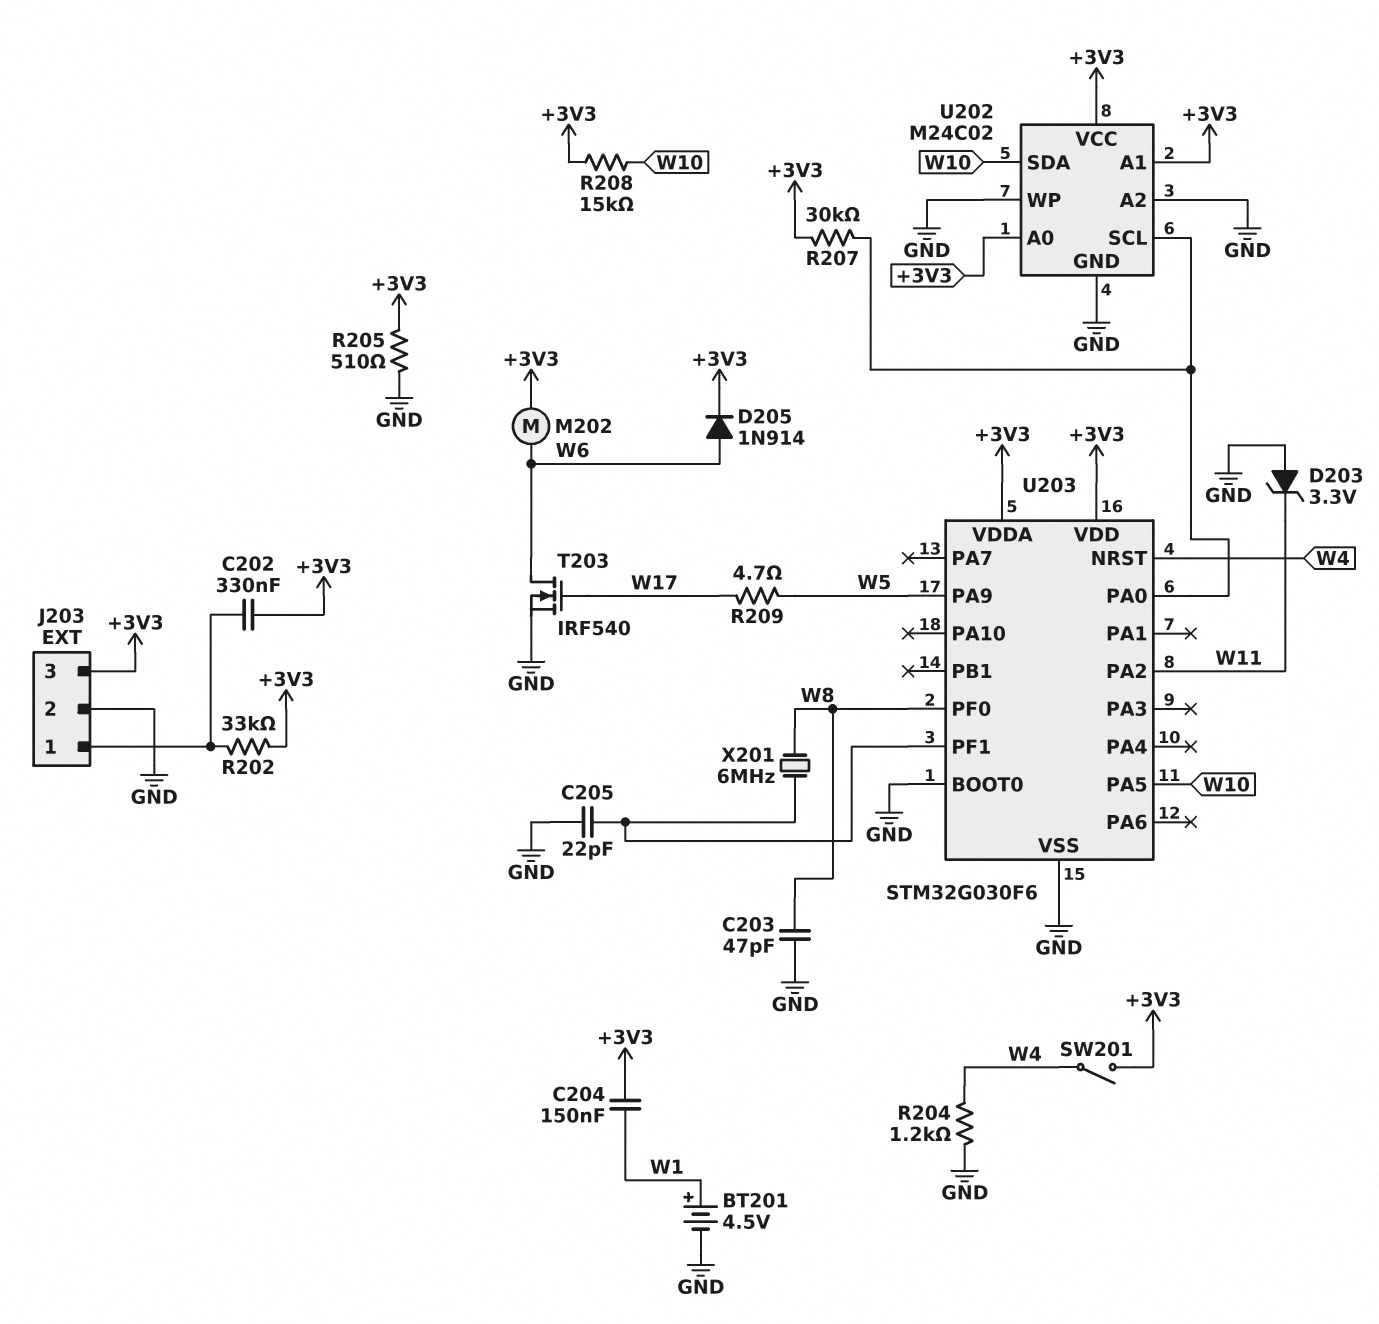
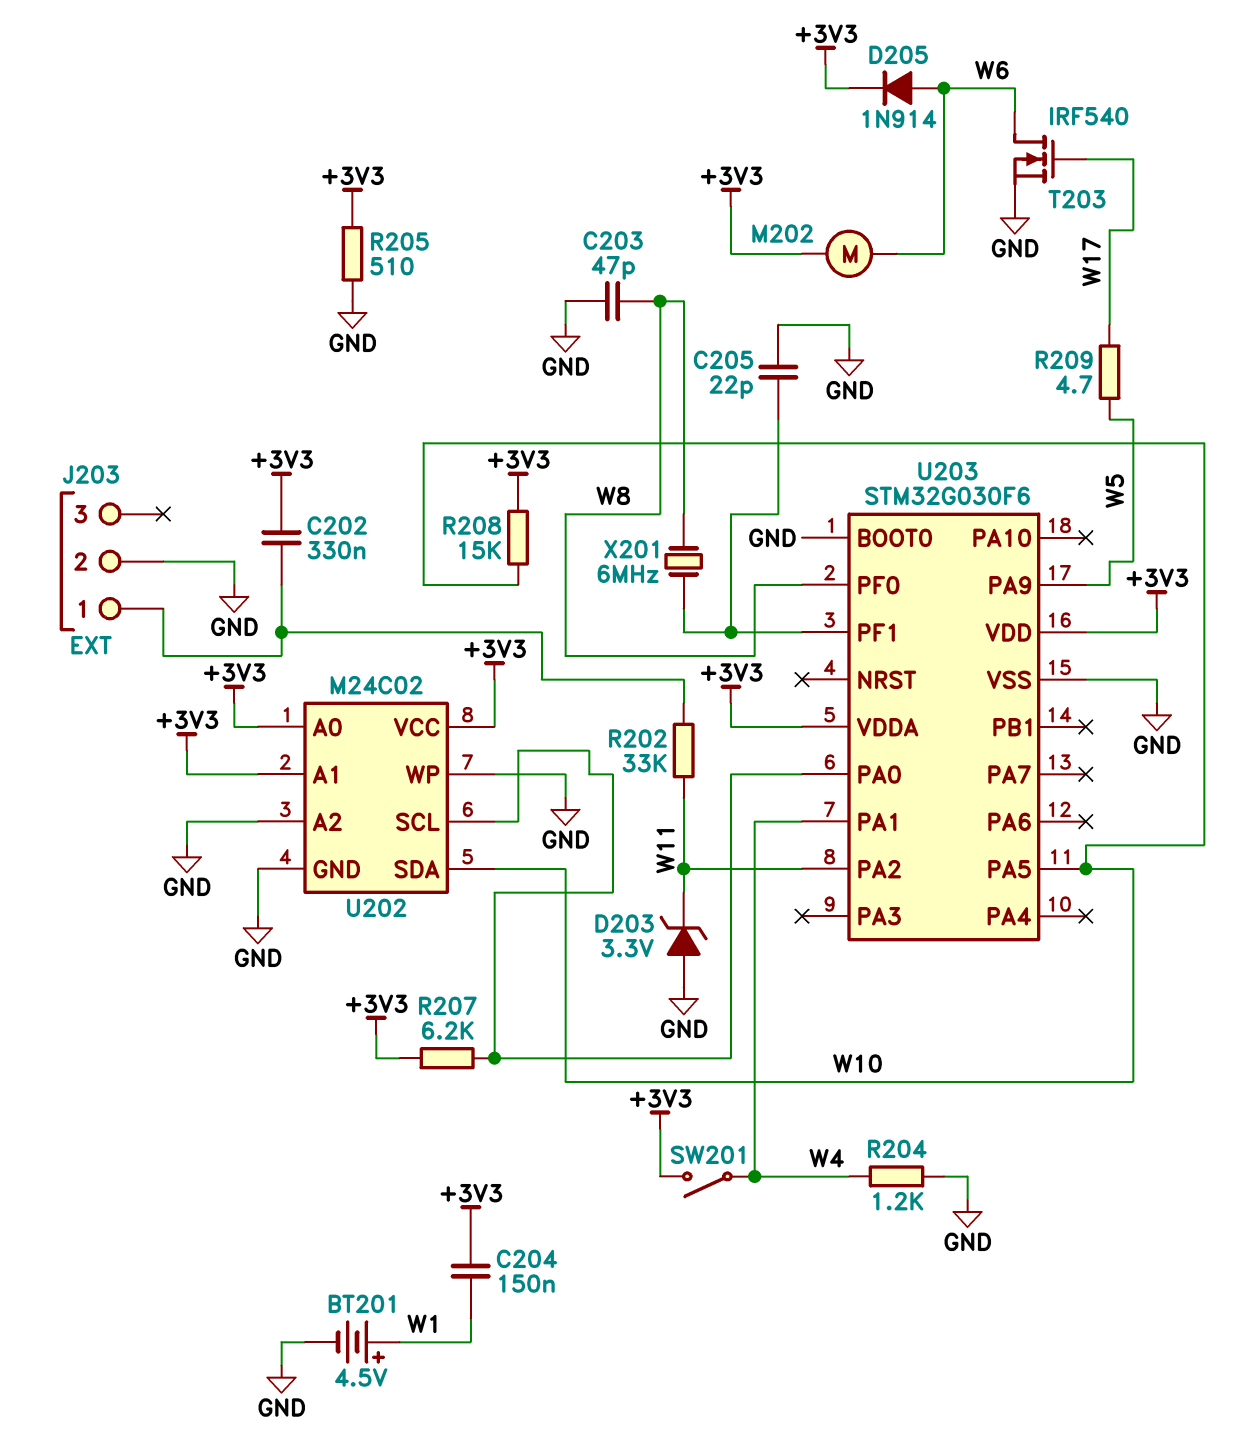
J203 pin 3: +3V3 -> none
R202: 33k (+3V3, J203/1) -> 33k (J203/1, W11)
R207: 30k (+3V3, U202/SCL) -> 6.2k (+3V3, U202/SCL)
U203 pin NRST: W4 -> none
U203 pin PA1: none -> W4

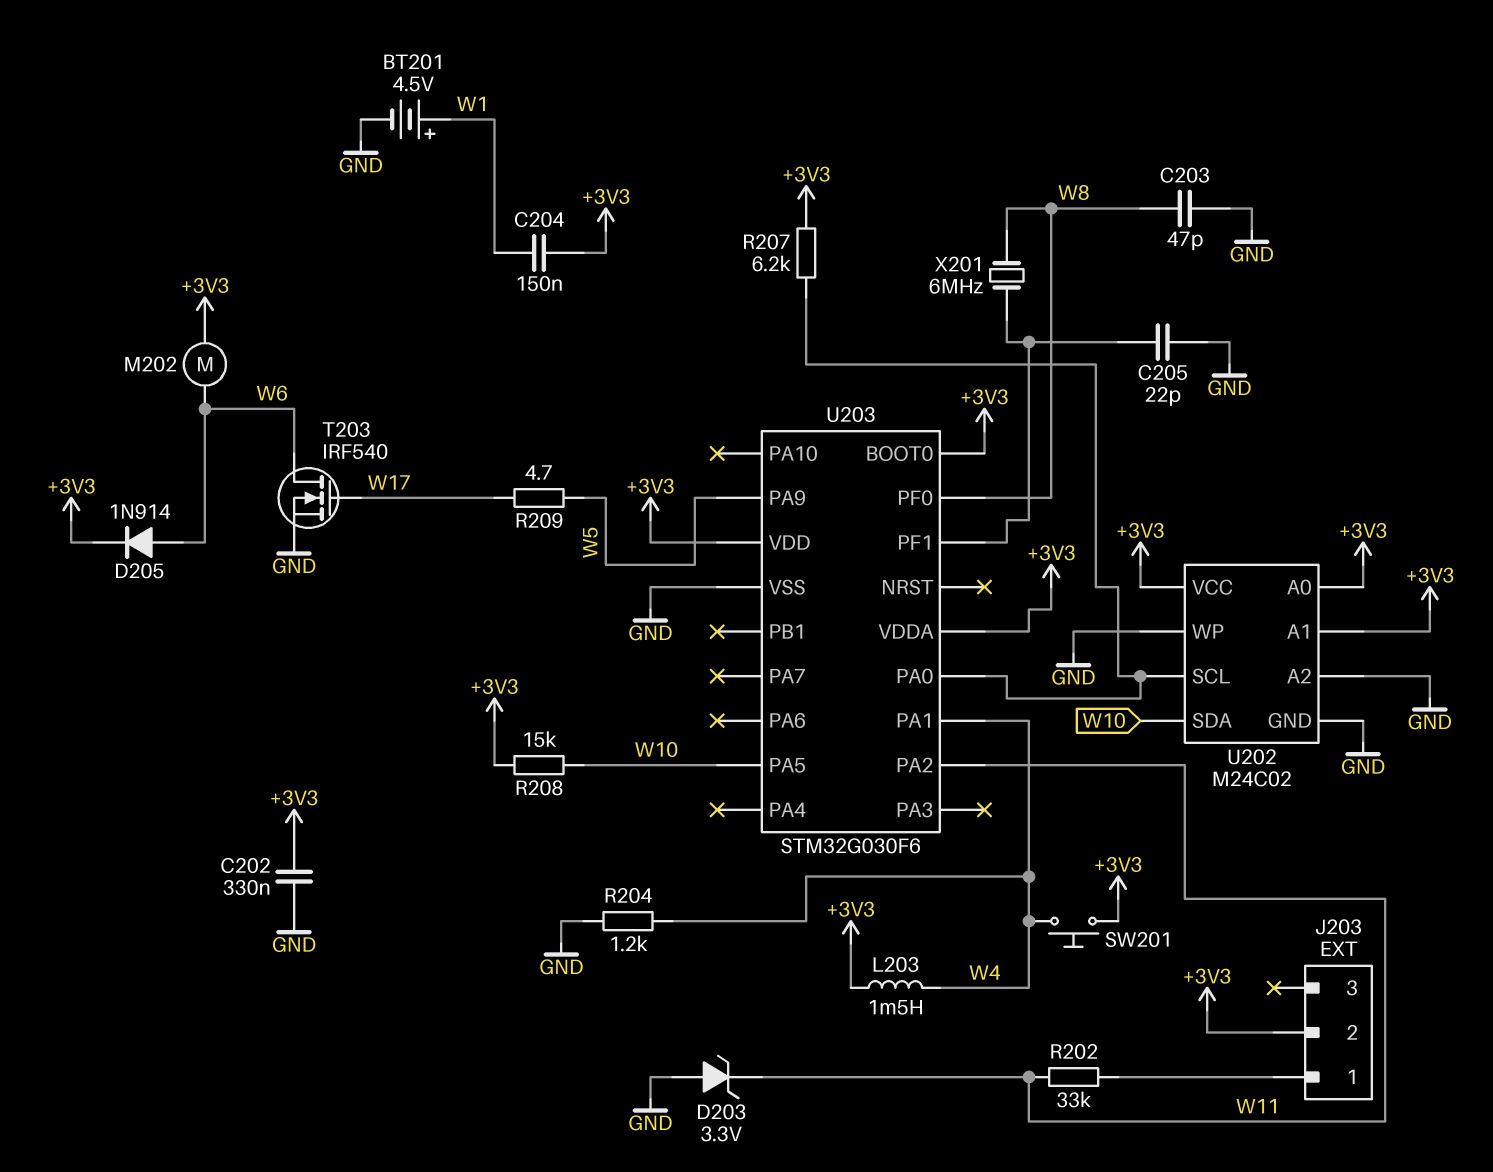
C202: 330nF (+3V3, J203/1) -> 330nF (+3V3, GND)
J203 pin 2: GND -> +3V3
L203: none -> 1.5mH (+3V3, W4)
R205: 510 (+3V3, GND) -> none
SW201: switch (+3V3, W4) -> button (+3V3, W4)
U203 pin BOOT0: GND -> +3V3

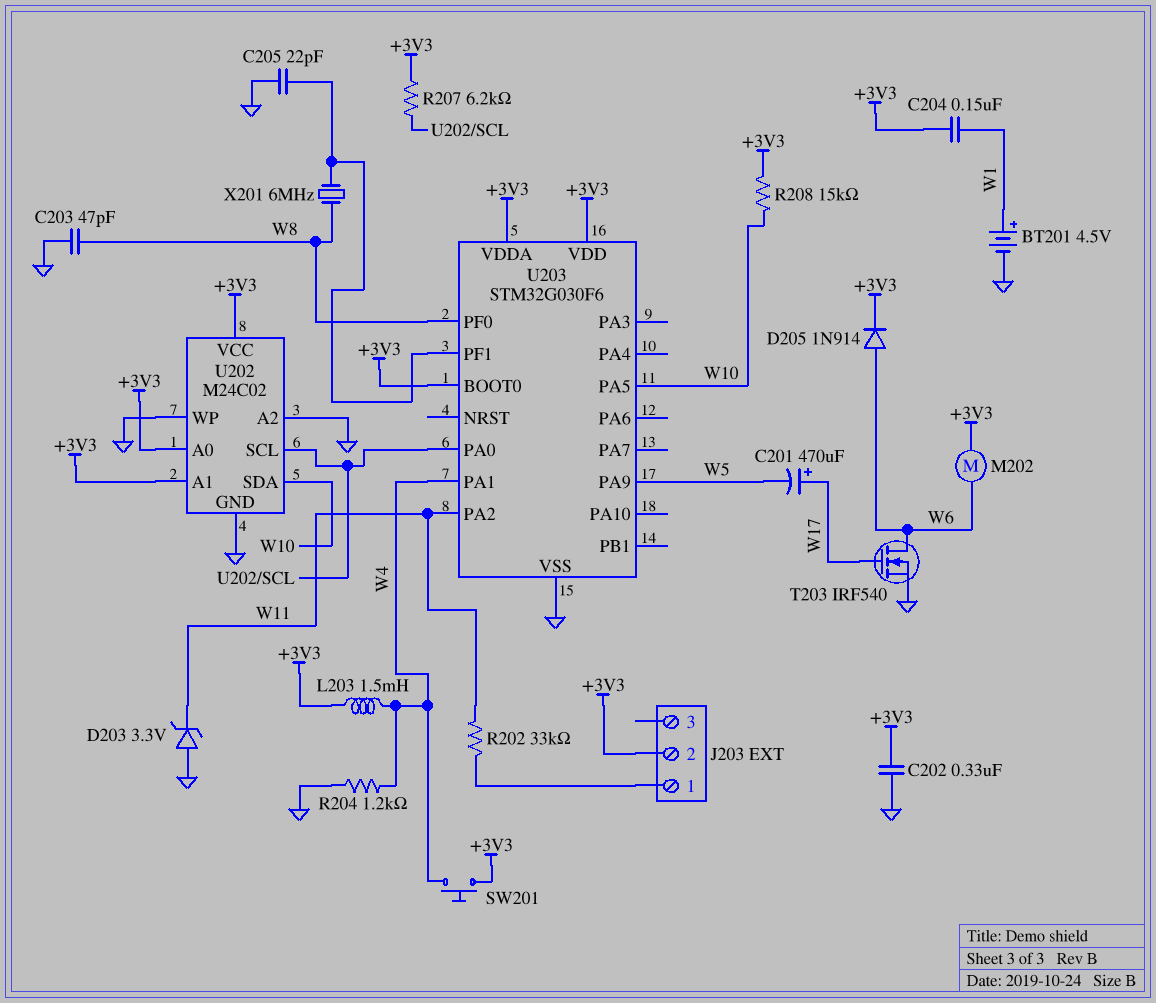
C201: none -> 470uF (plus W17, minus W5)
R209: 4.7 (W5, W17) -> none

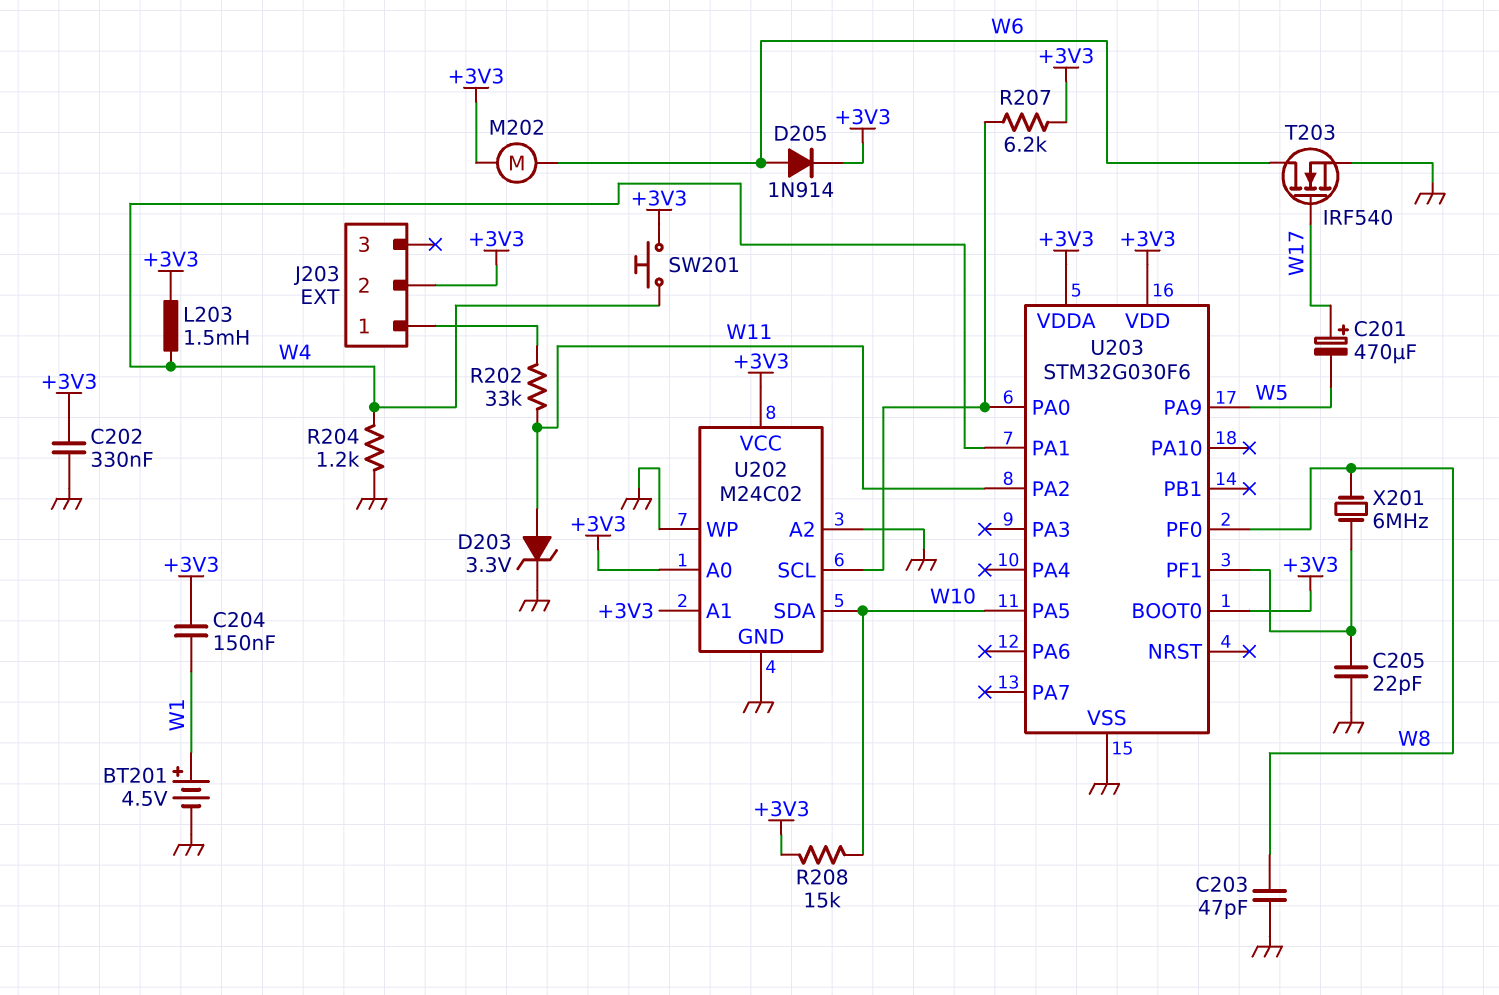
D203: zener 3.3V (A GND, K W11) -> zener 3.3V (A W11, K GND)

